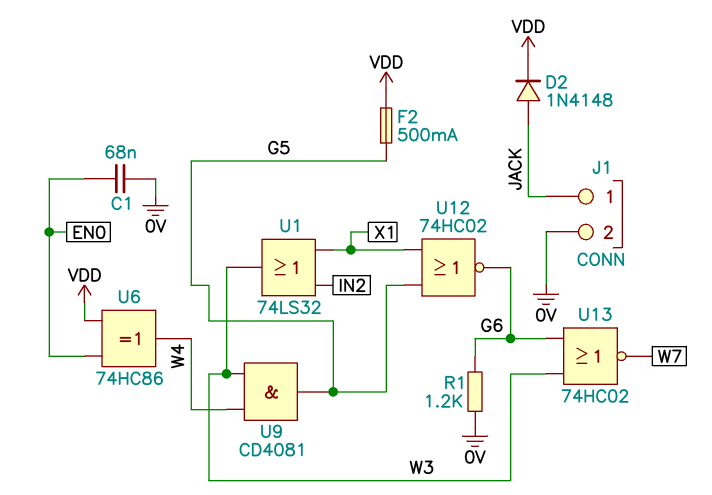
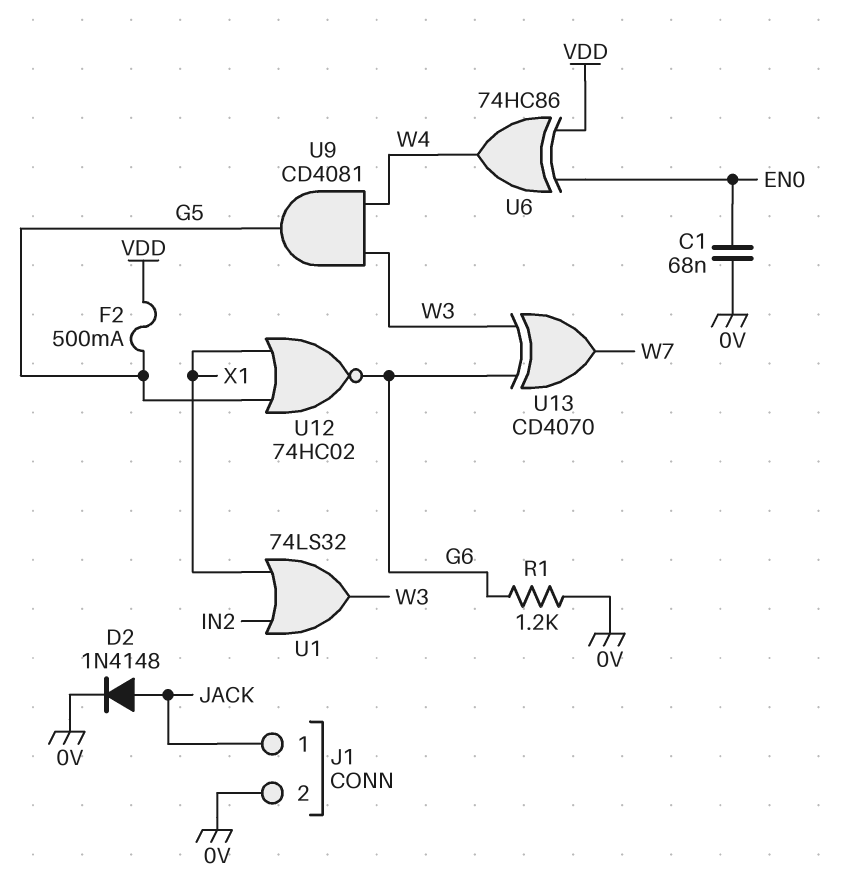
D2: diode 1N4148 (A JACK, K VDD) -> diode 1N4148 (A JACK, K 0V)
U13: NOR 74HC02 (in G6, in W3, out W7) -> XOR CD4070 (in G6, in W3, out W7)

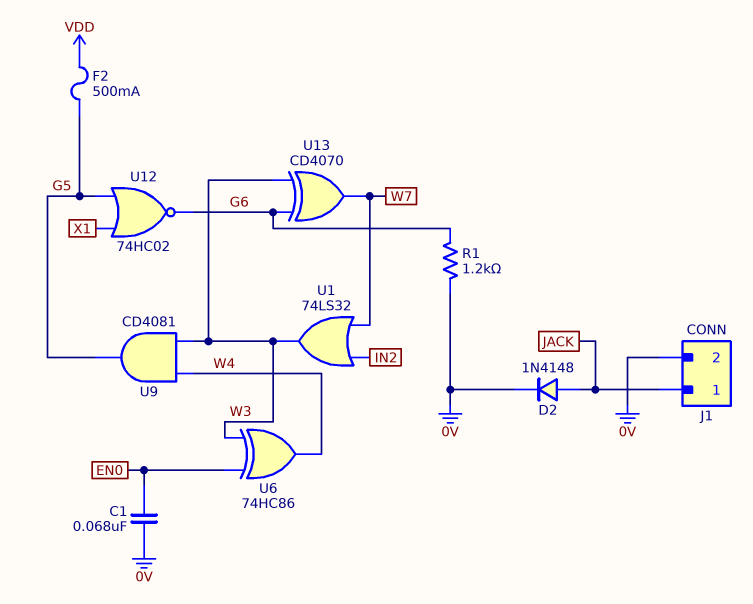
U1: OR 74LS32 (in IN2, in X1, out W3) -> OR 74LS32 (in IN2, in W7, out W3)
U6: XOR 74HC86 (in EN0, in VDD, out W4) -> XOR 74HC86 (in EN0, in W3, out W4)

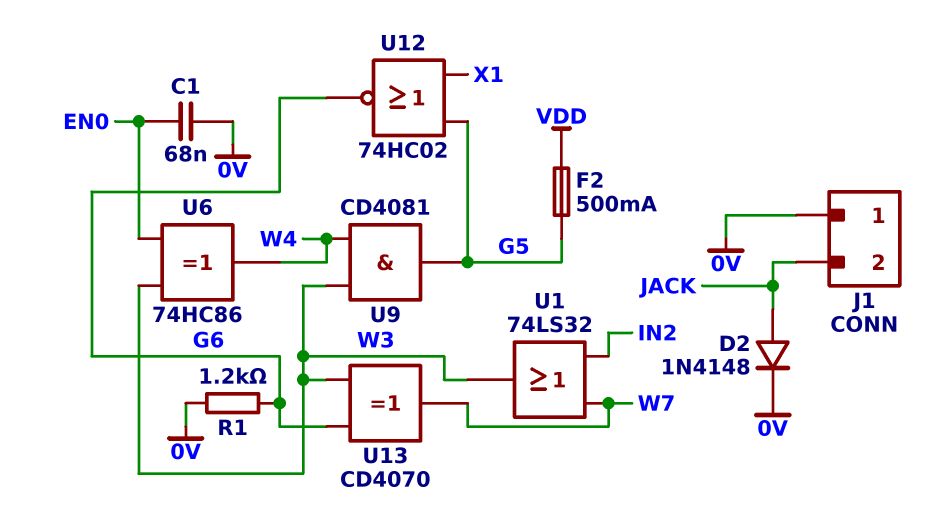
J1 pin 1: JACK -> 0V
J1 pin 2: 0V -> JACK

